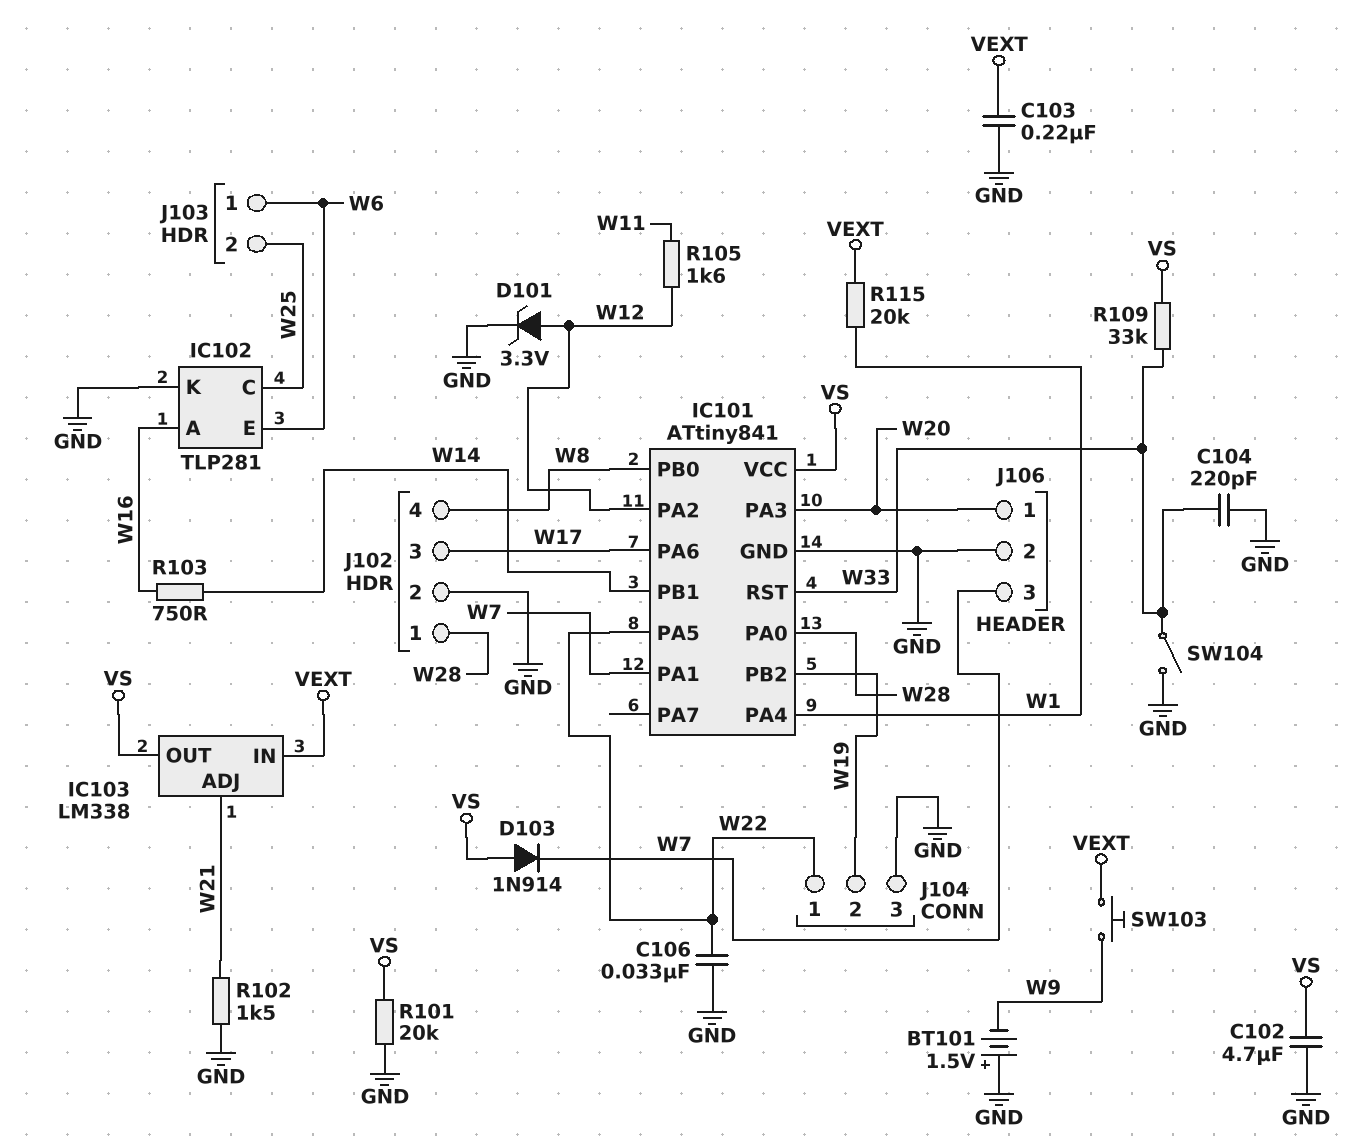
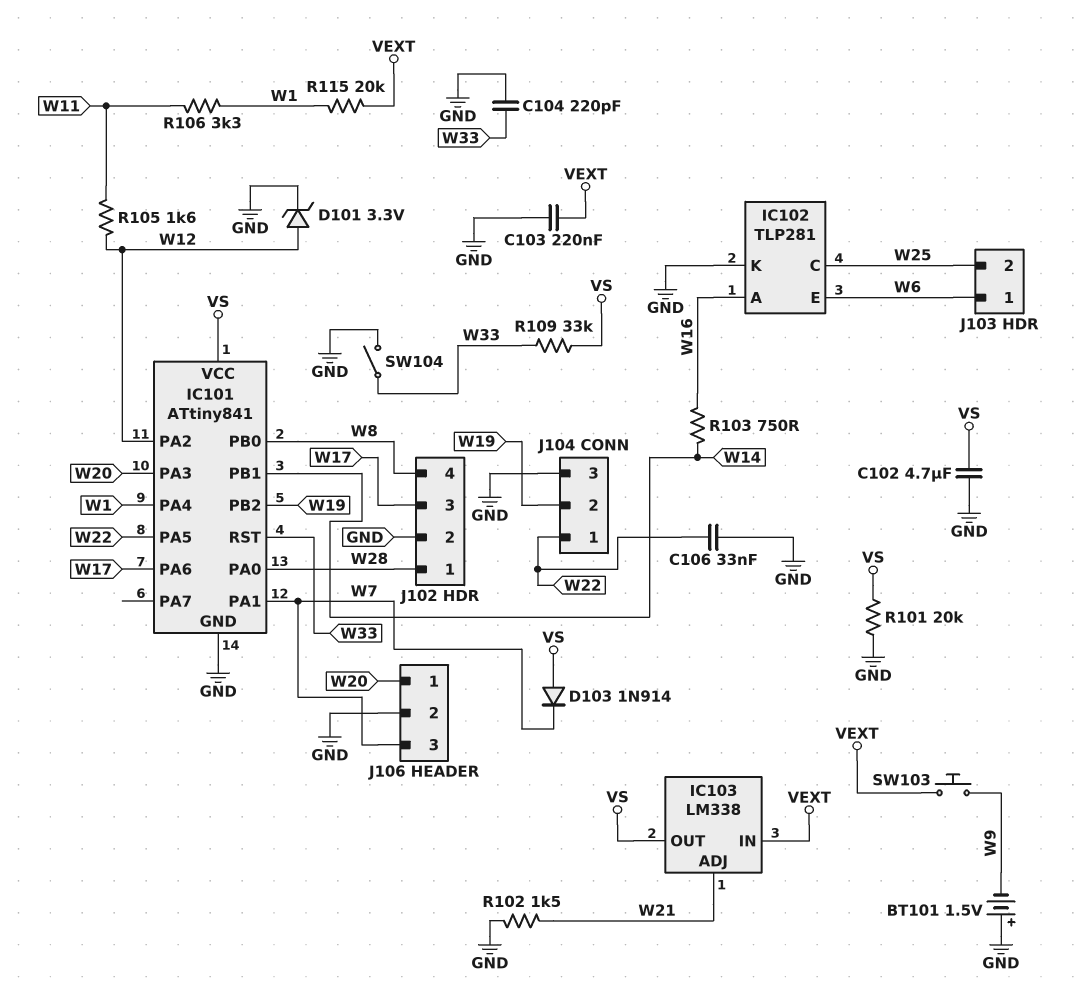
R106: none -> 3.3k (W1, W11)

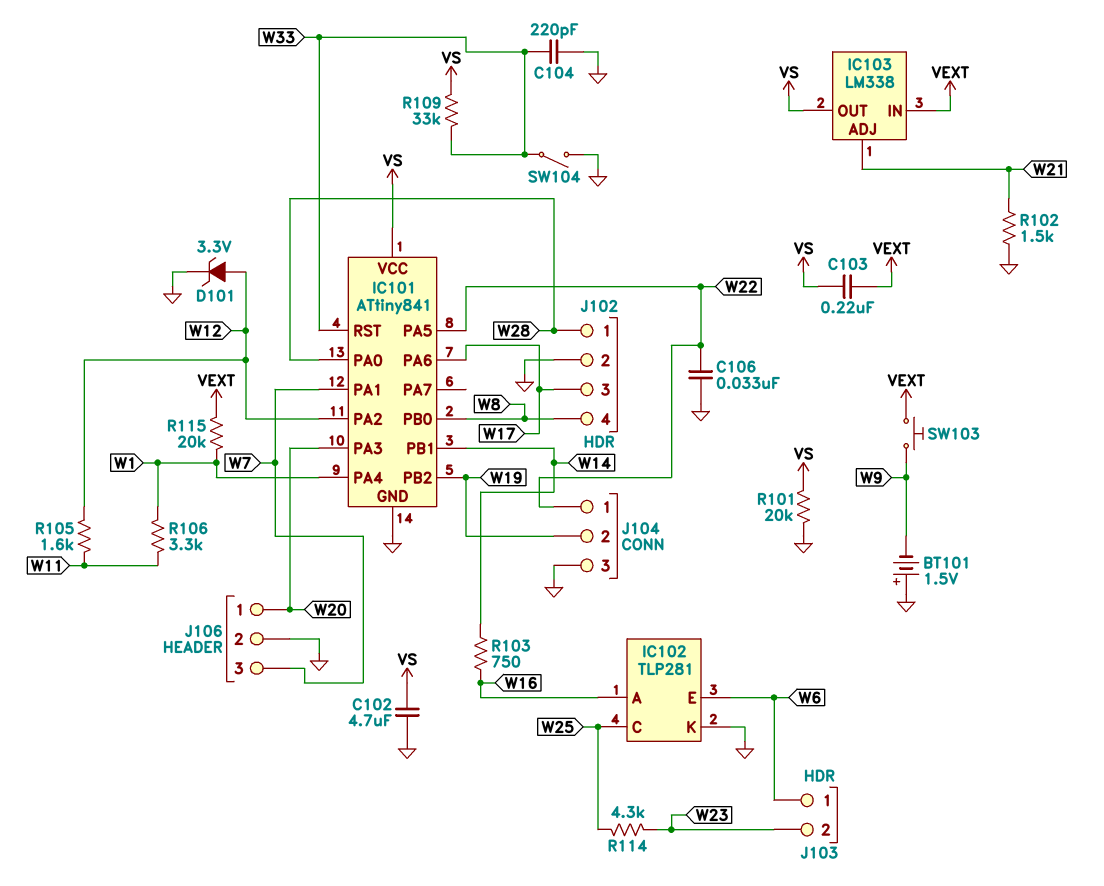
C103: 220nF (GND, VEXT) -> 220nF (VEXT, VS)
D103: diode 1N914 (A VS, K W7) -> none
J103 pin 2: W25 -> W23
R114: none -> 4.3k (W23, W25)

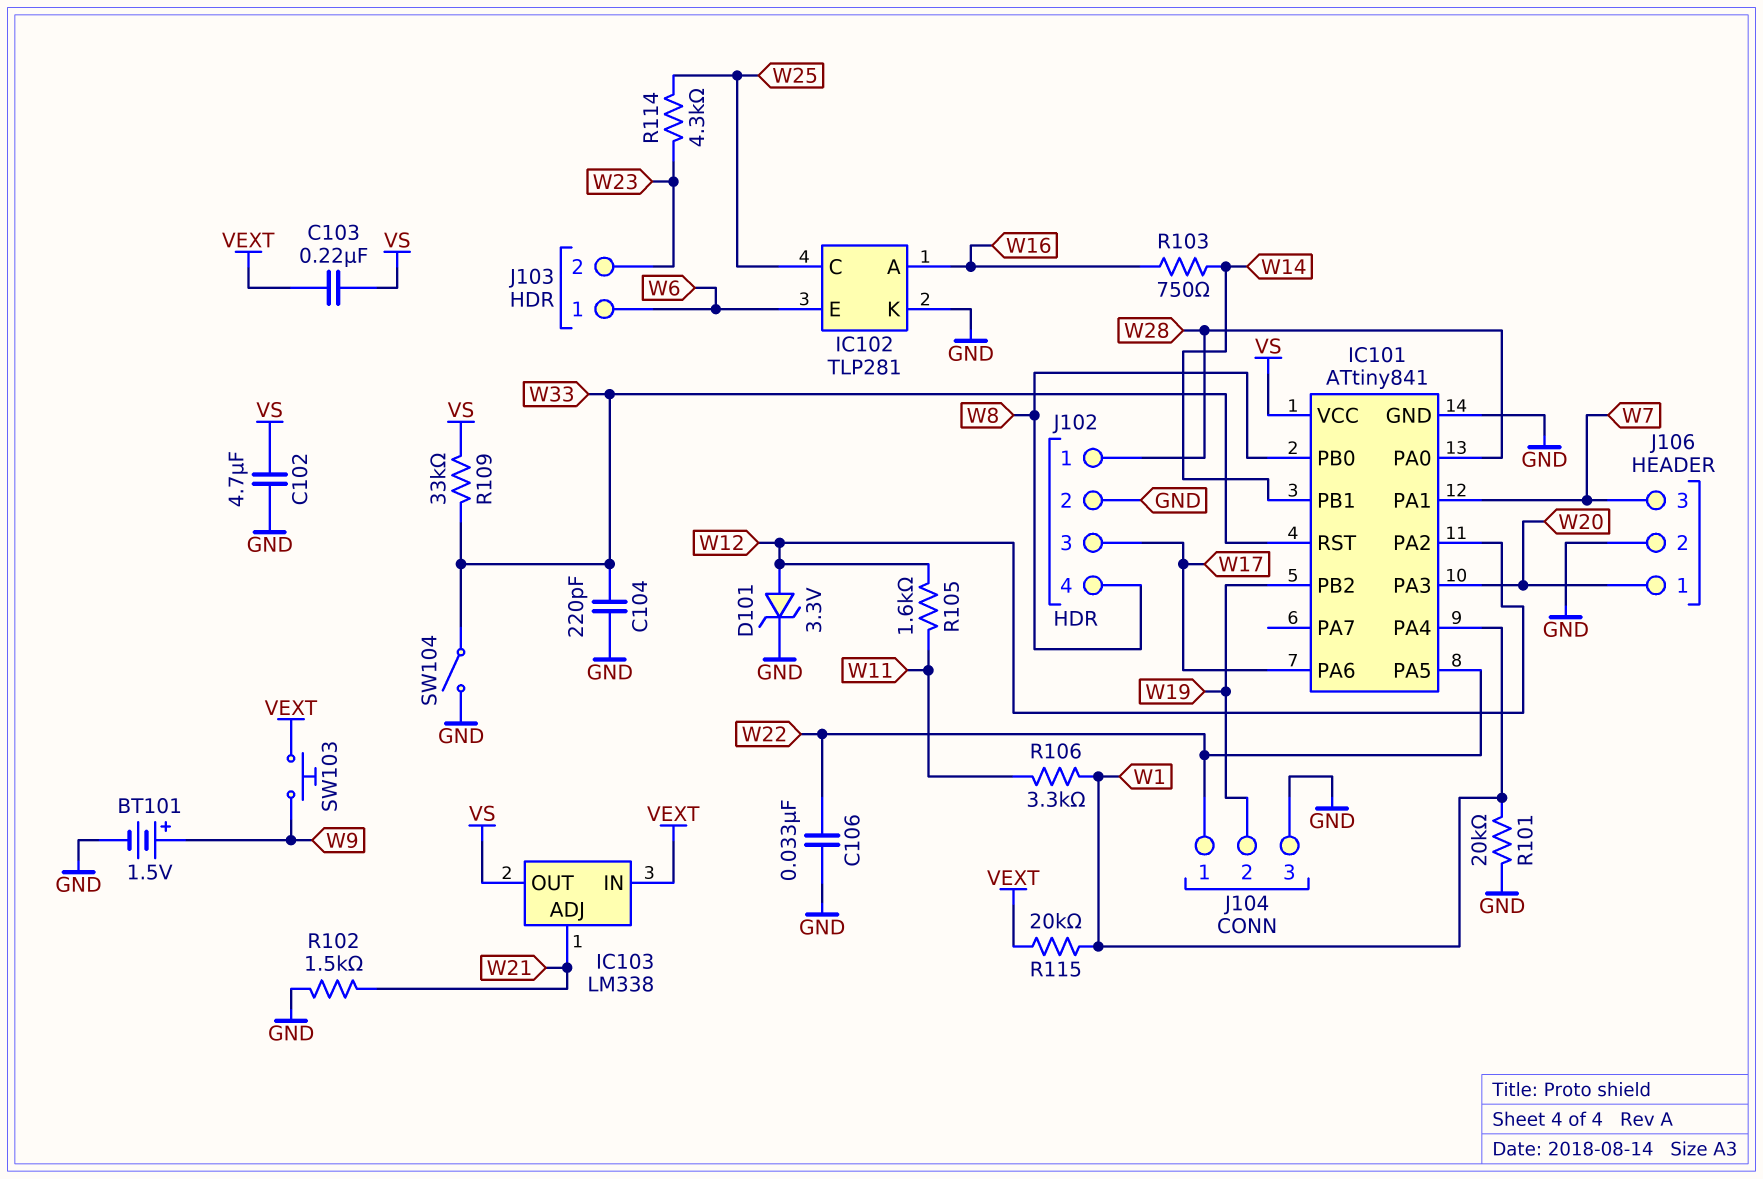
BT101: 1.5V (plus GND, minus W9) -> 1.5V (plus W9, minus GND)
R101: 20k (GND, VS) -> 20k (GND, W1)

